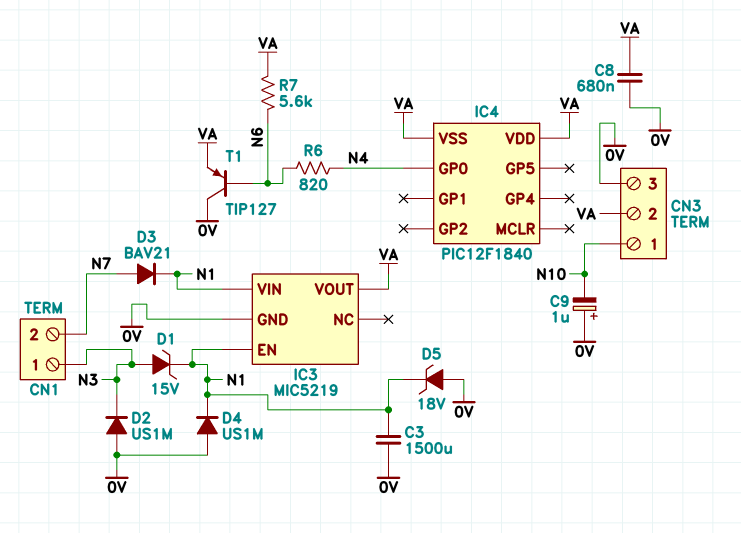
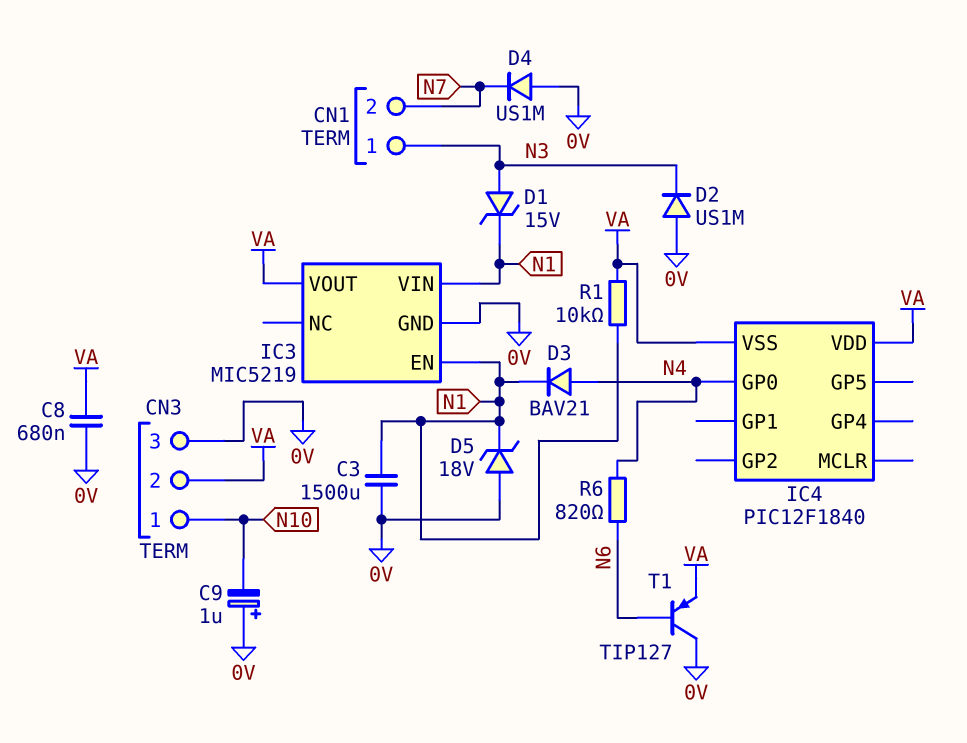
D3: diode BAV21 (A N7, K N1) -> diode BAV21 (A N4, K N1)
D4: diode US1M (A 0V, K N1) -> diode US1M (A 0V, K N7)
R1: none -> 10k (N1, VA)
R7: 5.6k (N6, VA) -> none

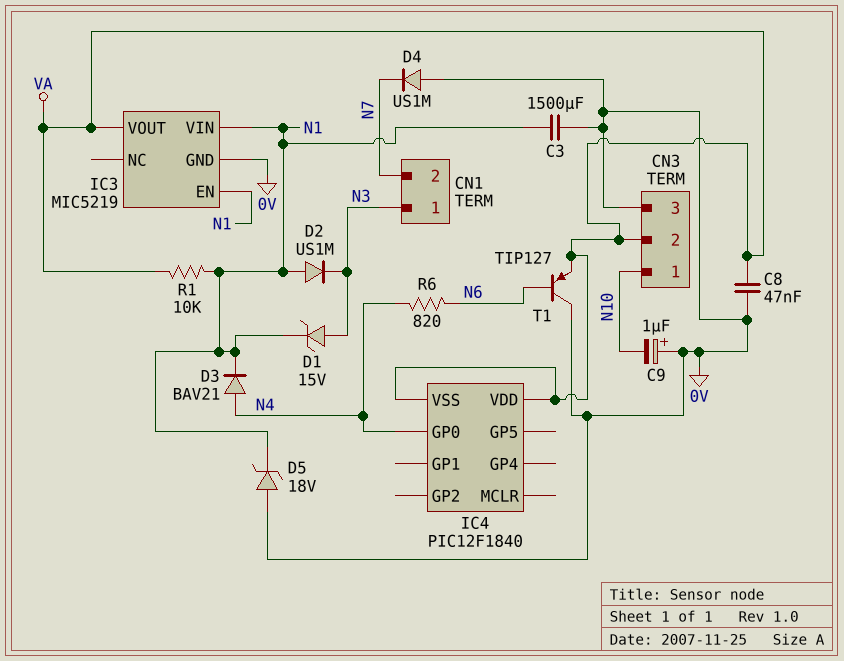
C8: 680nF (0V, VA) -> 47nF (0V, VA)
D2: diode US1M (A 0V, K N3) -> diode US1M (A N1, K N3)

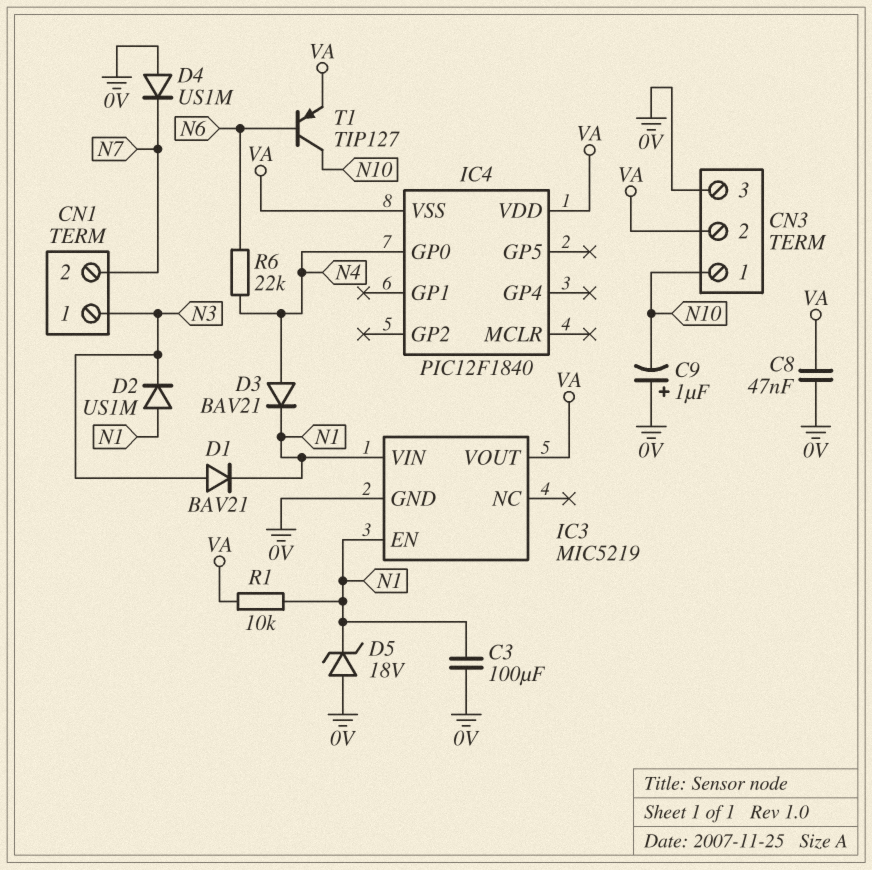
C3: 1500uF (0V, N1) -> 100uF (0V, N1)
D1: zener 15V (A N3, K N1) -> diode BAV21 (A N3, K N1)
R6: 820 (N4, N6) -> 22k (N4, N6)
T1: PNP TIP127 (B N6, C 0V, E VA) -> PNP TIP127 (B N6, C N10, E VA)

